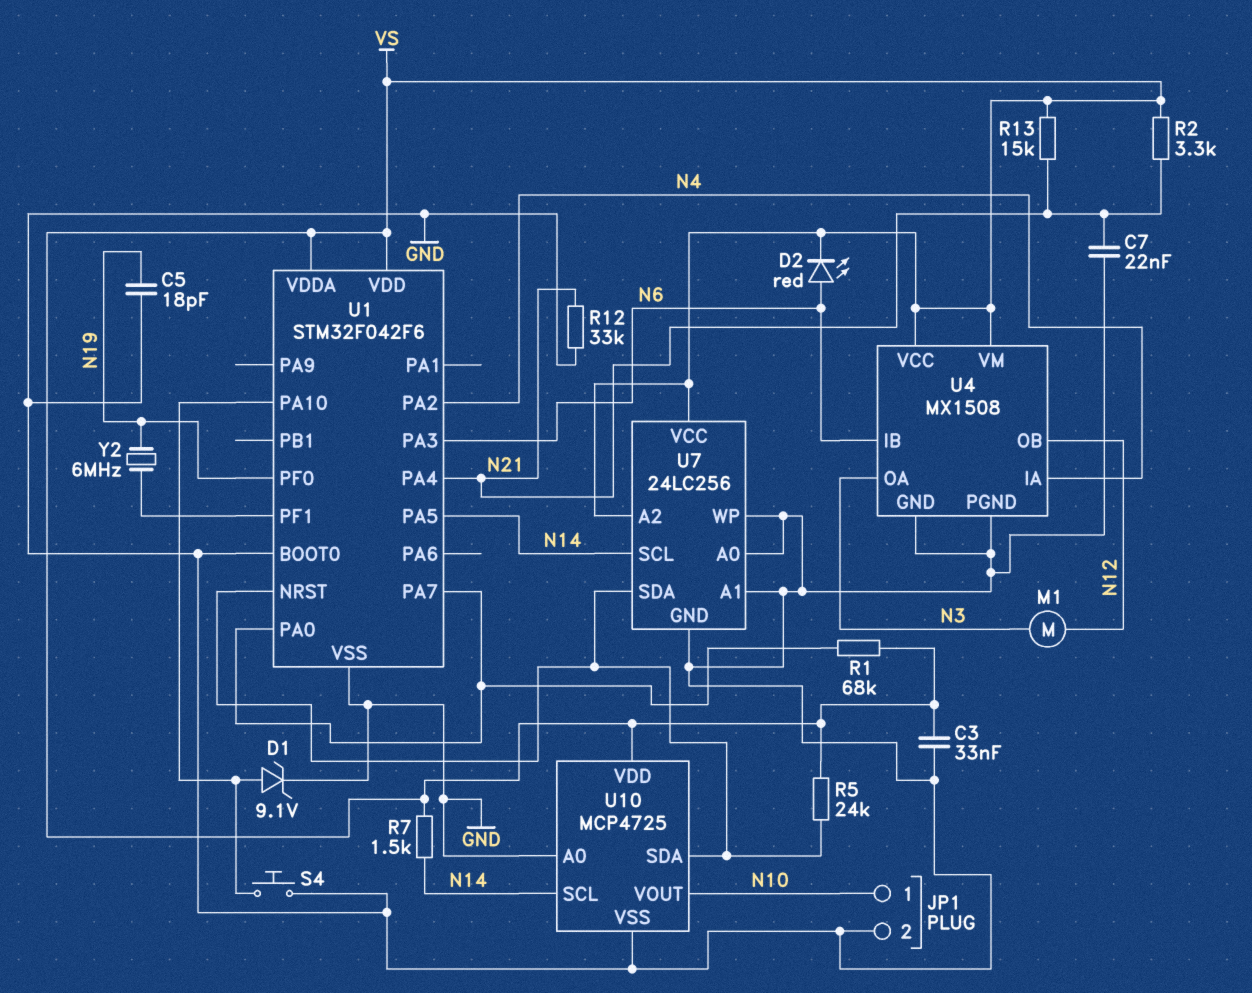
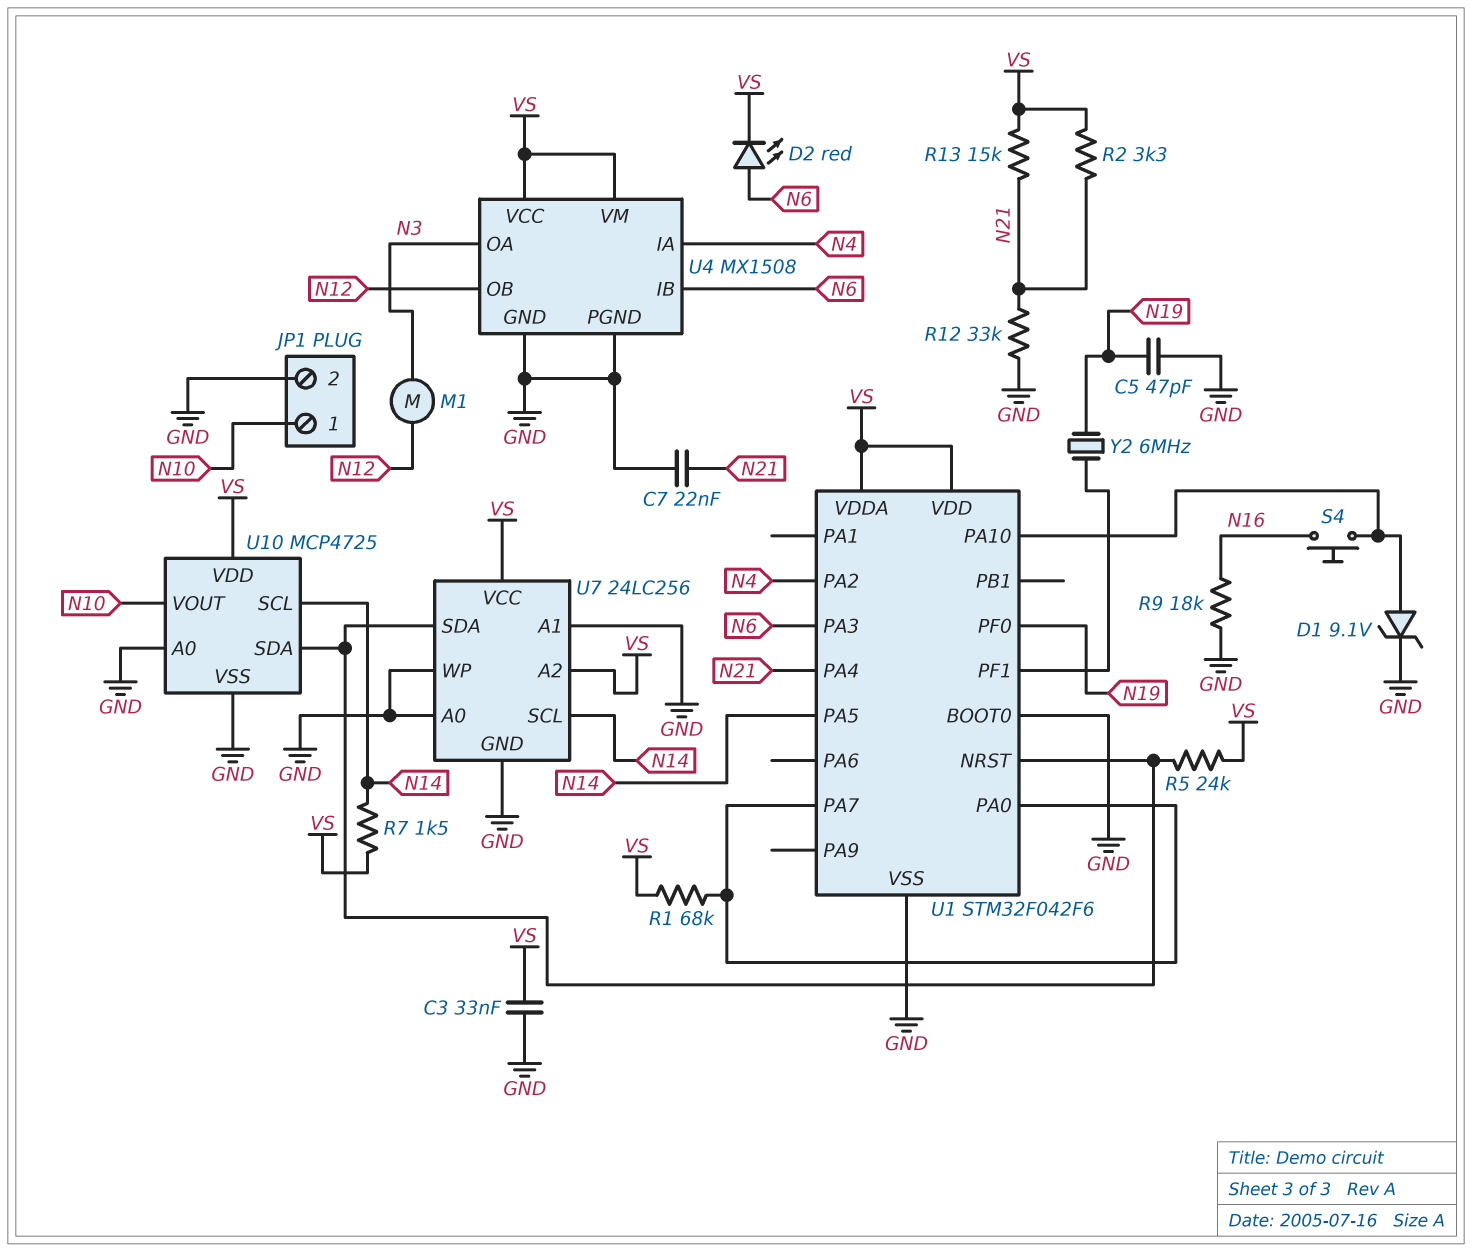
C5: 18pF (GND, N19) -> 47pF (GND, N19)
R9: none -> 18k (GND, N16)
S4: button (GND, U1/PA10) -> button (N16, U1/PA10)

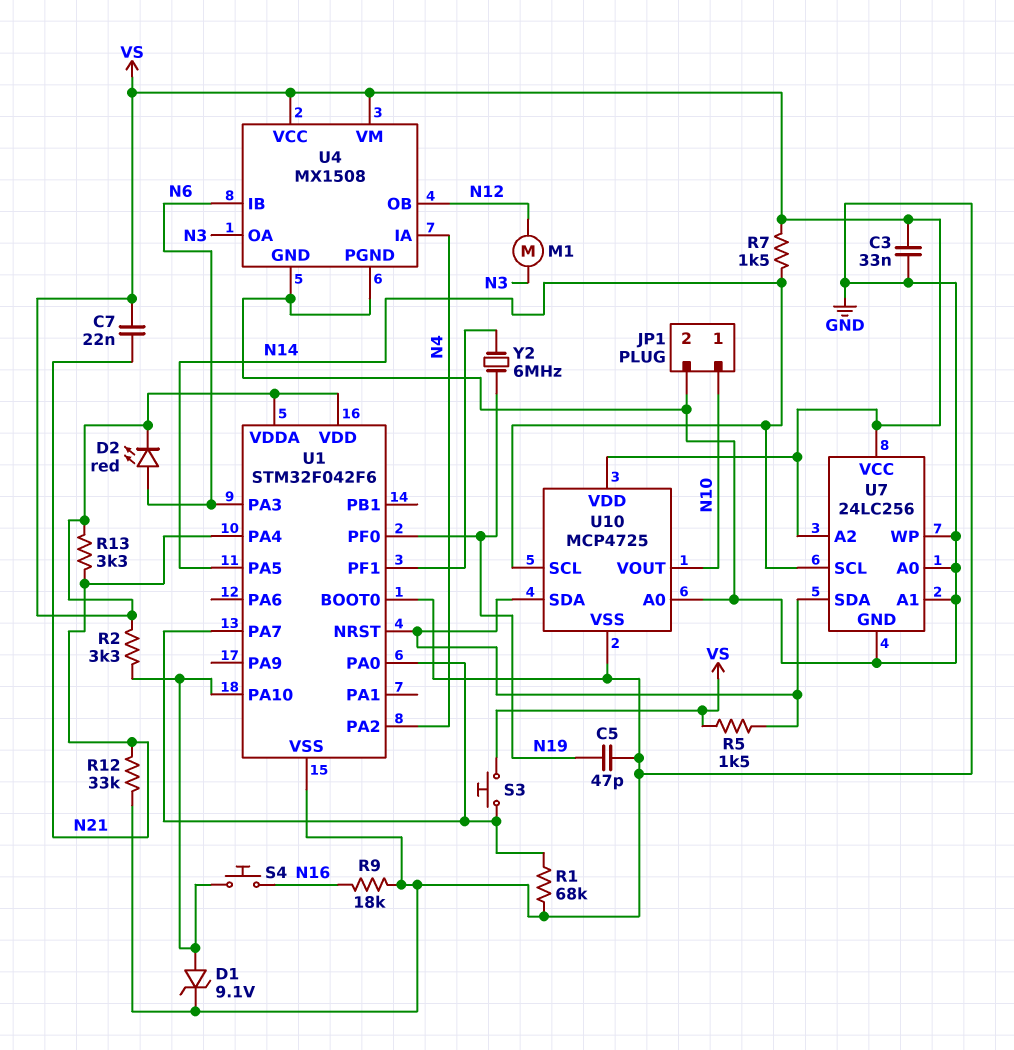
C7: 22nF (GND, N21) -> 22nF (N21, VS)
R1: 68k (U1/PA0, VS) -> 68k (GND, U1/PA0)
R2: 3.3k (N21, VS) -> 3.3k (U1/PA10, VS)
R5: 24k (U1/NRST, VS) -> 1.5k (U1/NRST, VS)
R13: 15k (N21, VS) -> 3.3k (N21, VS)
S3: none -> button (U1/PA0, VS)

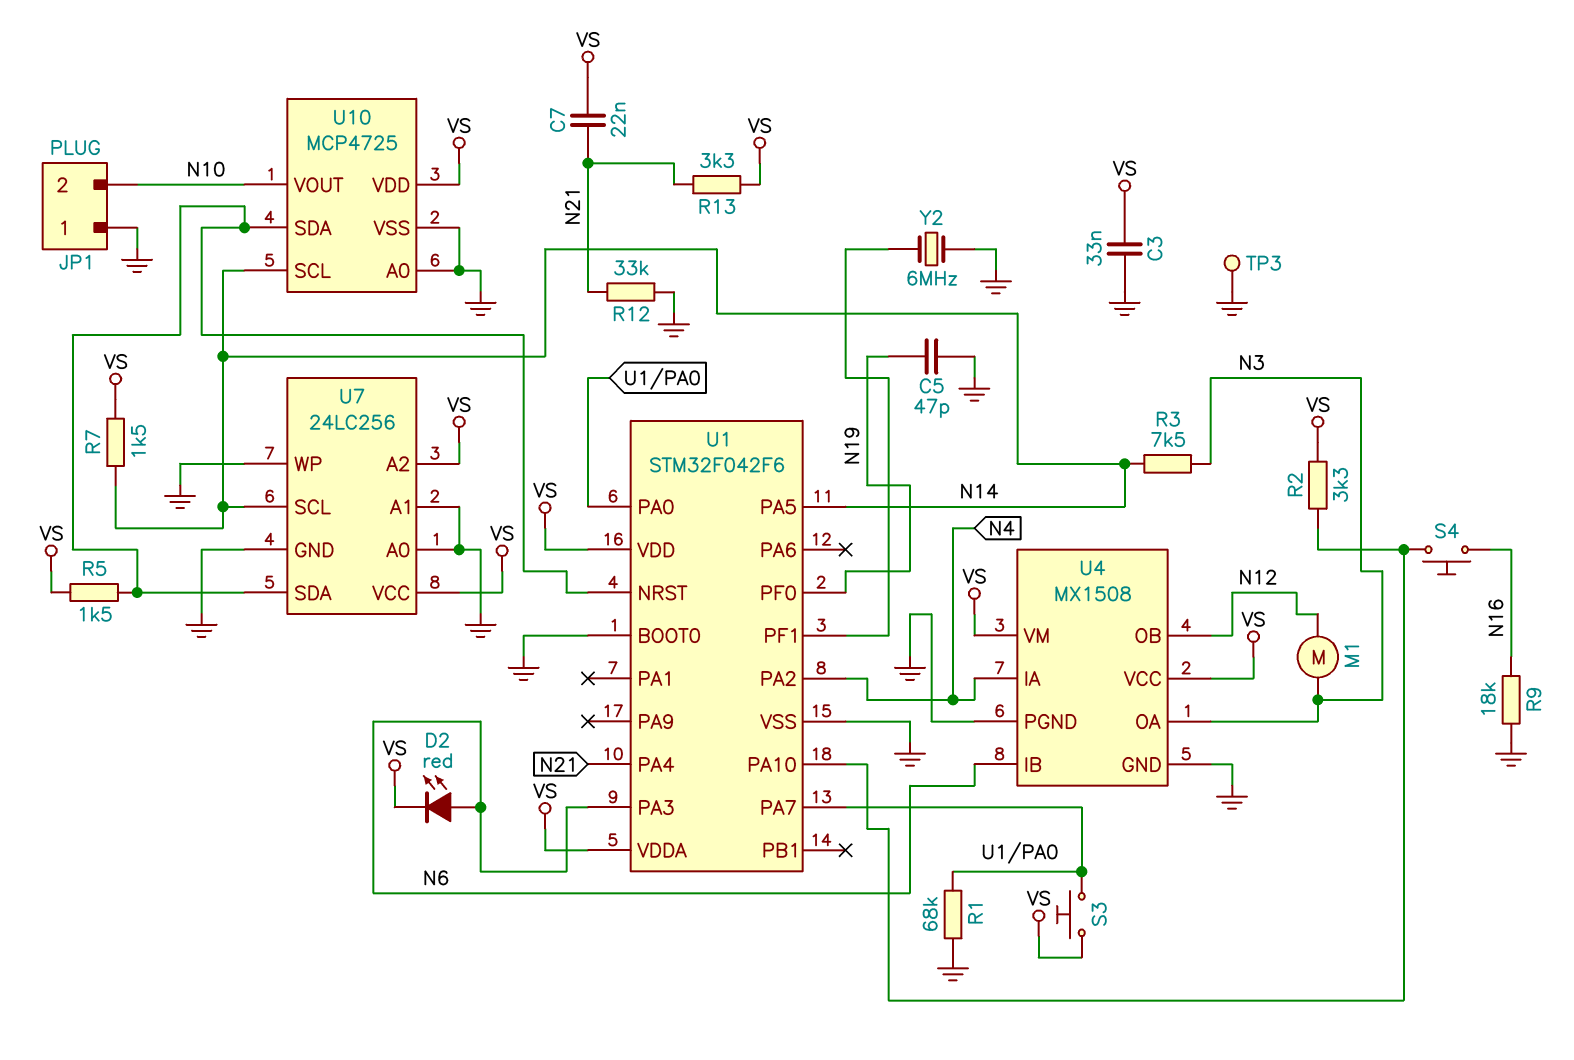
D1: zener 9.1V (A U1/PA10, K GND) -> none
JP1 pin 1: N10 -> GND
JP1 pin 2: GND -> N10
R3: none -> 7.5k (N3, N14)
TP3: none -> test point (GND)
Y2: 6MHz (N19, U1/PF1) -> 6MHz (GND, U1/PF1)

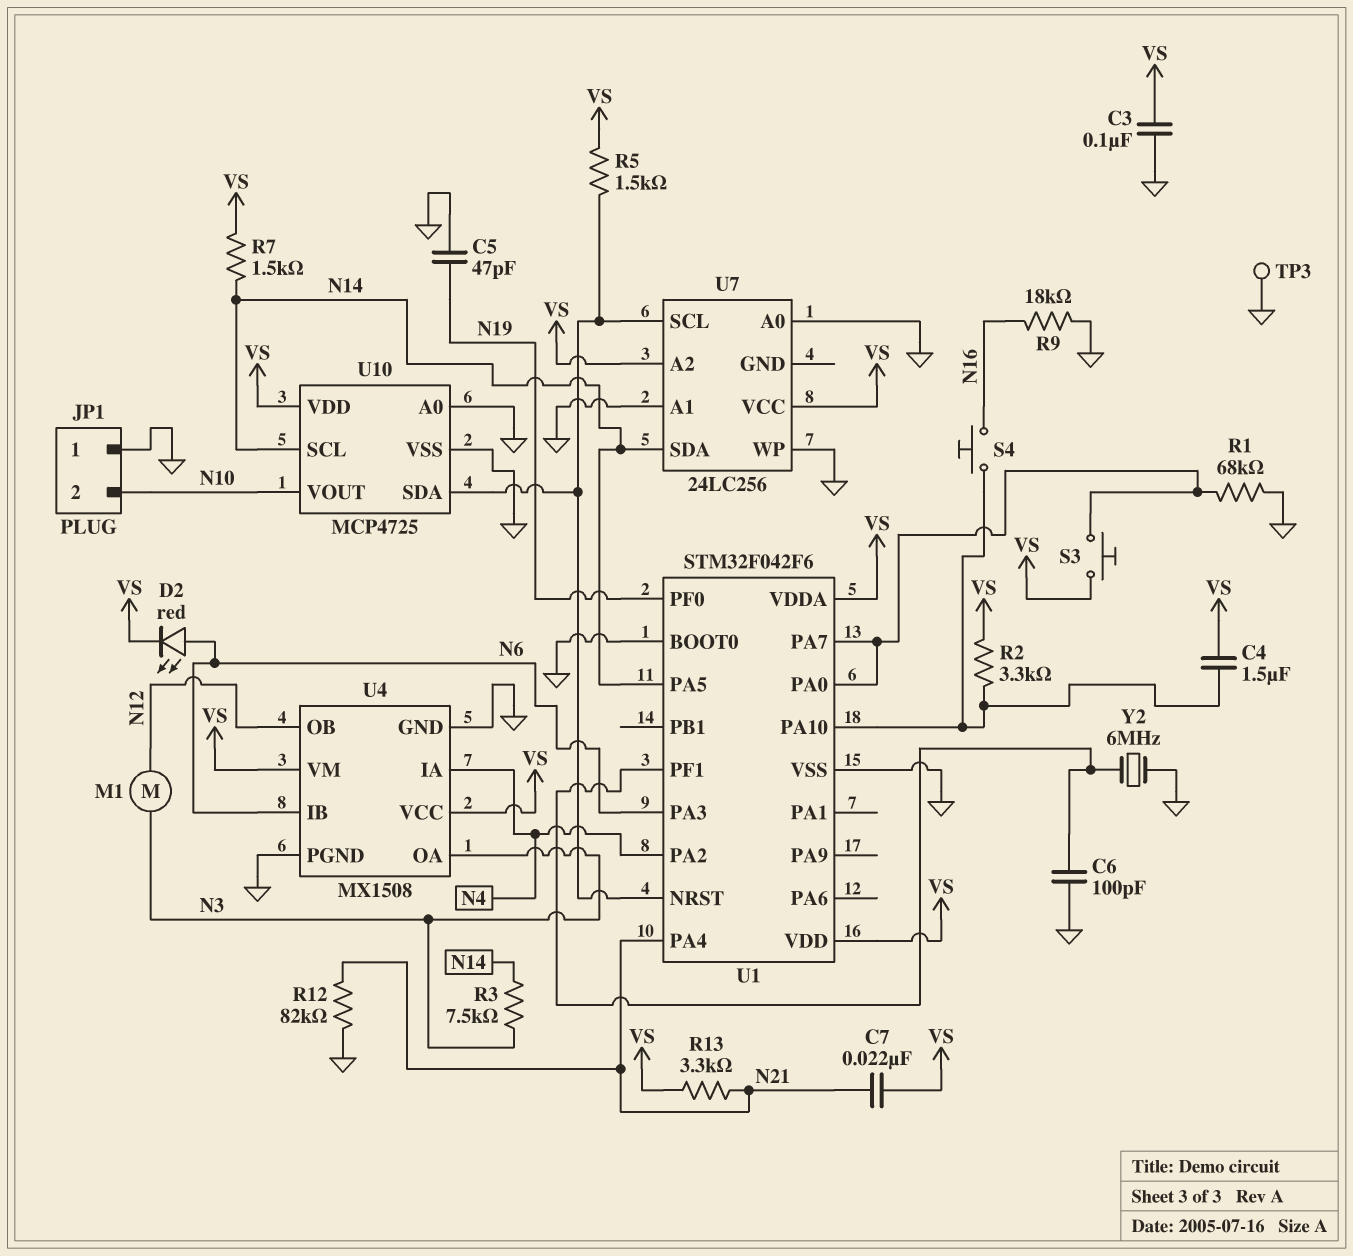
C3: 33nF (GND, VS) -> 100nF (GND, VS)
C4: none -> 1.5uF (U1/PA10, VS)
C6: none -> 100pF (GND, U1/PF1)
R12: 33k (GND, N21) -> 82k (GND, N21)
U7 pin GND: GND -> none
U7 pin SCL: N14 -> U1/NRST
U7 pin SDA: U1/NRST -> N14

